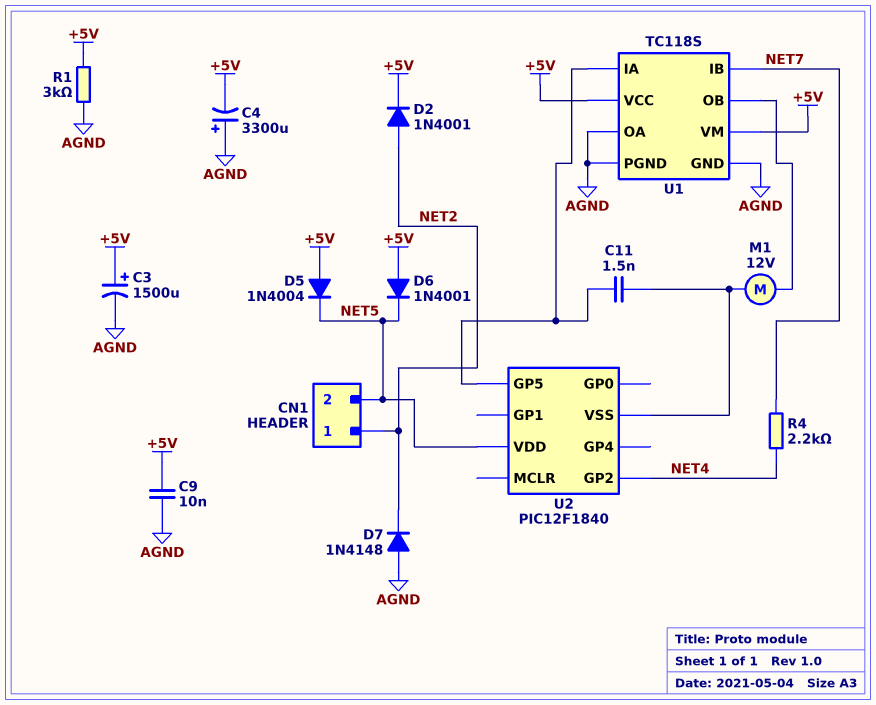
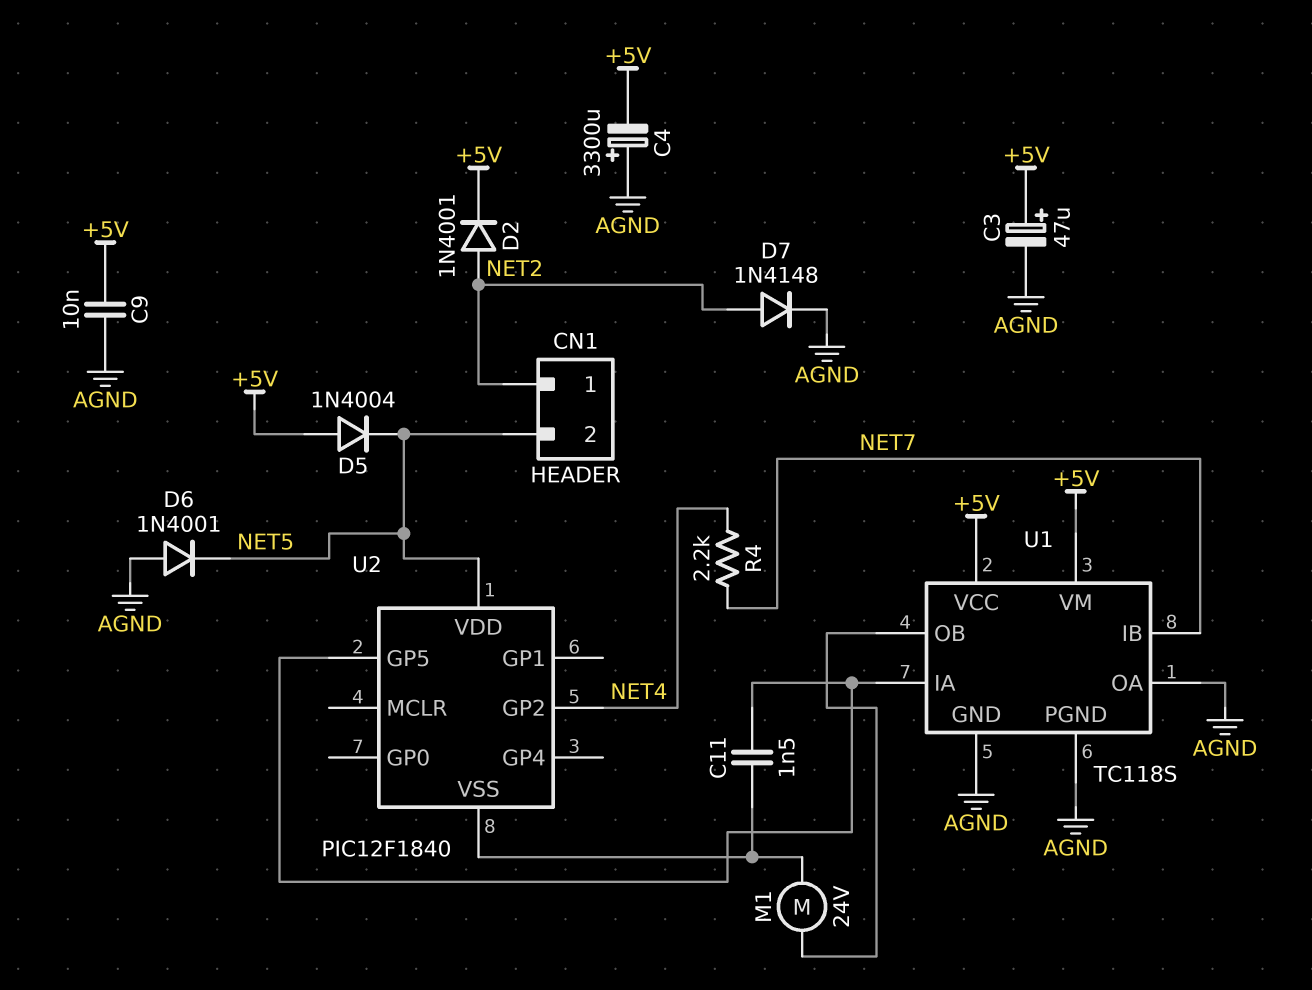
C3: 1500uF (plus +5V, minus AGND) -> 47uF (plus +5V, minus AGND)
D6: diode 1N4001 (A +5V, K NET5) -> diode 1N4001 (A AGND, K NET5)
D7: diode 1N4148 (A AGND, K NET2) -> diode 1N4148 (A NET2, K AGND)
M1: motor 12V (U1/OB, U2/VSS) -> motor 24V (U1/OB, U2/VSS)
R1: 3k (+5V, AGND) -> none

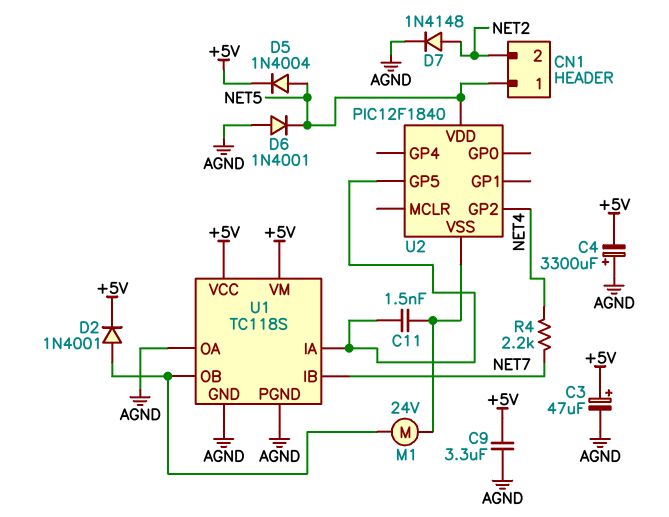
C9: 10nF (+5V, AGND) -> 3.3uF (+5V, AGND)
CN1 pin 1: NET2 -> NET5
CN1 pin 2: NET5 -> NET2
D2: diode 1N4001 (A NET2, K +5V) -> diode 1N4001 (A U1/OB, K +5V)
D5: diode 1N4004 (A +5V, K NET5) -> diode 1N4004 (A NET5, K +5V)

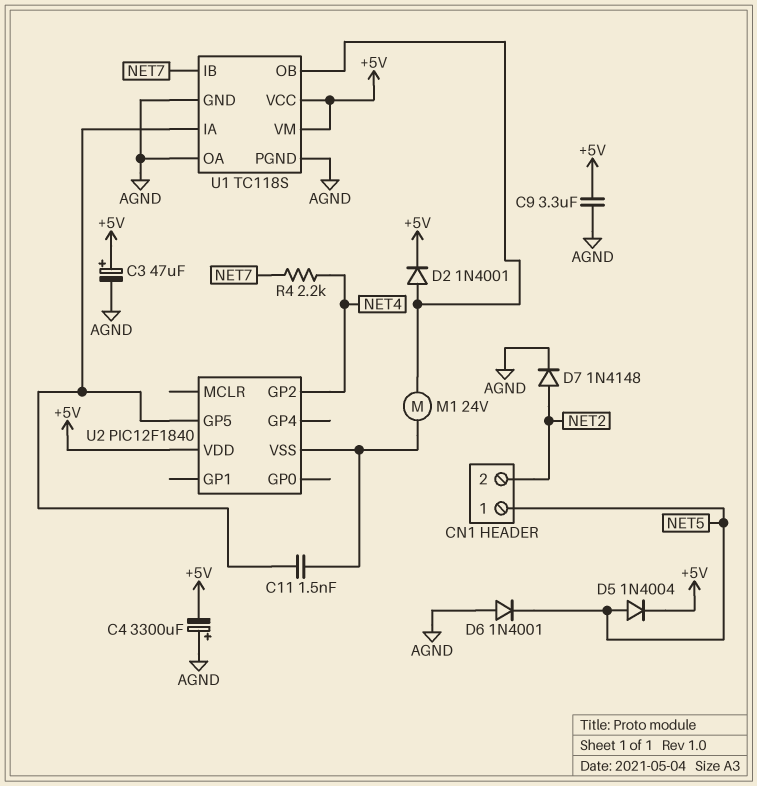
U2 pin VDD: NET5 -> +5V

